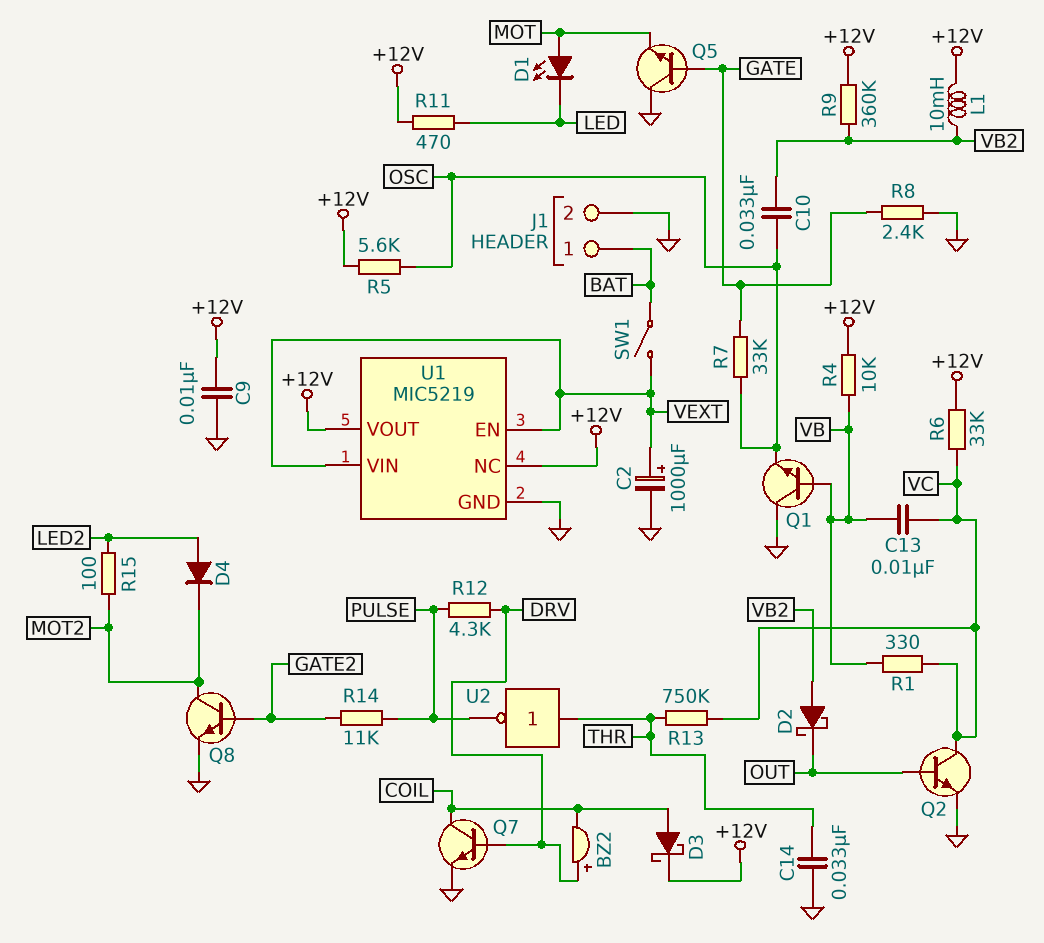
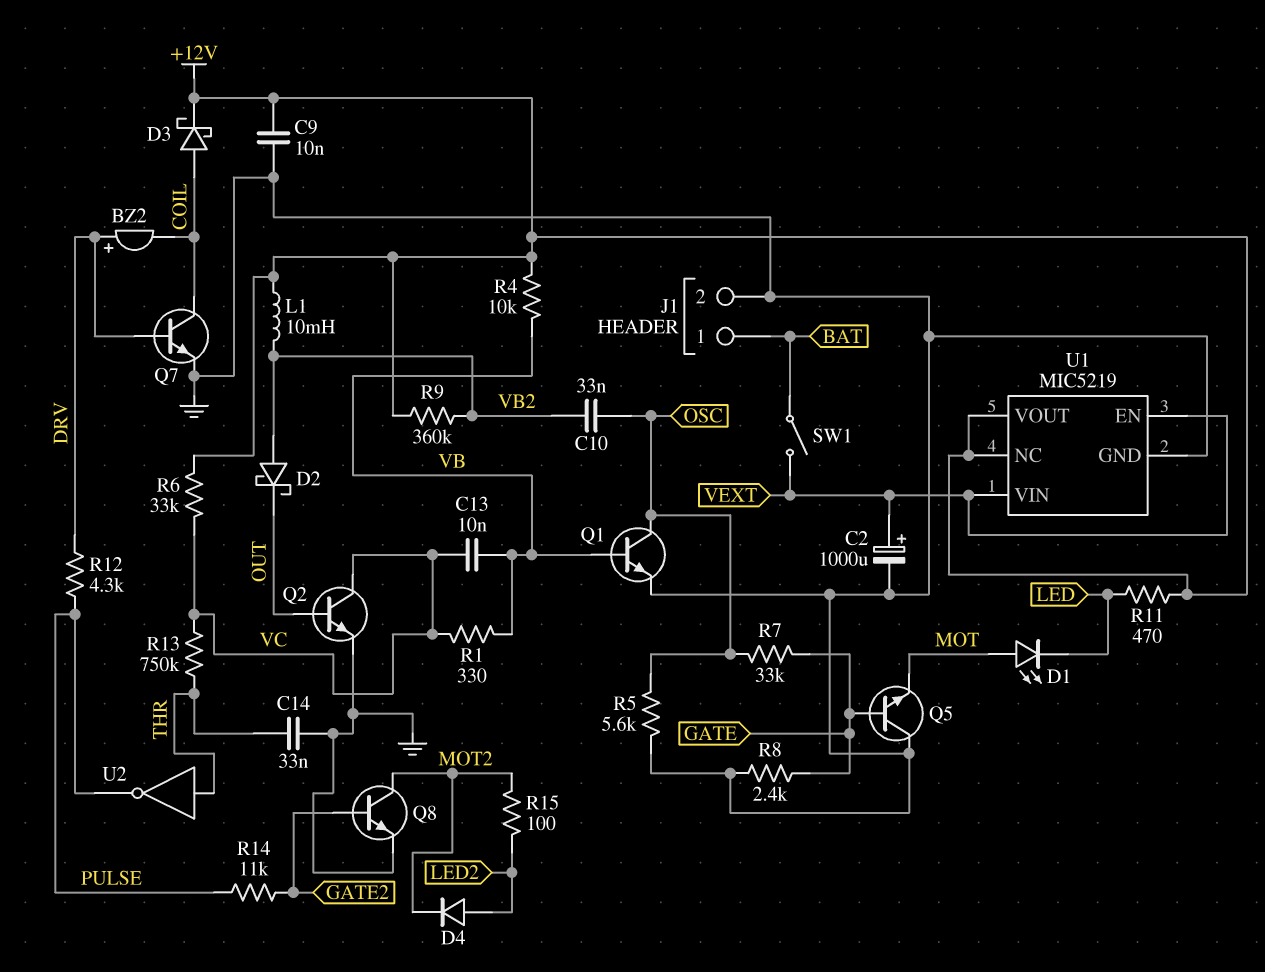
Q1: NPN (B VB, C GND, E OSC) -> NPN (B VB, C OSC, E GND)
R5: 5.6k (+12V, OSC) -> 5.6k (GND, OSC)

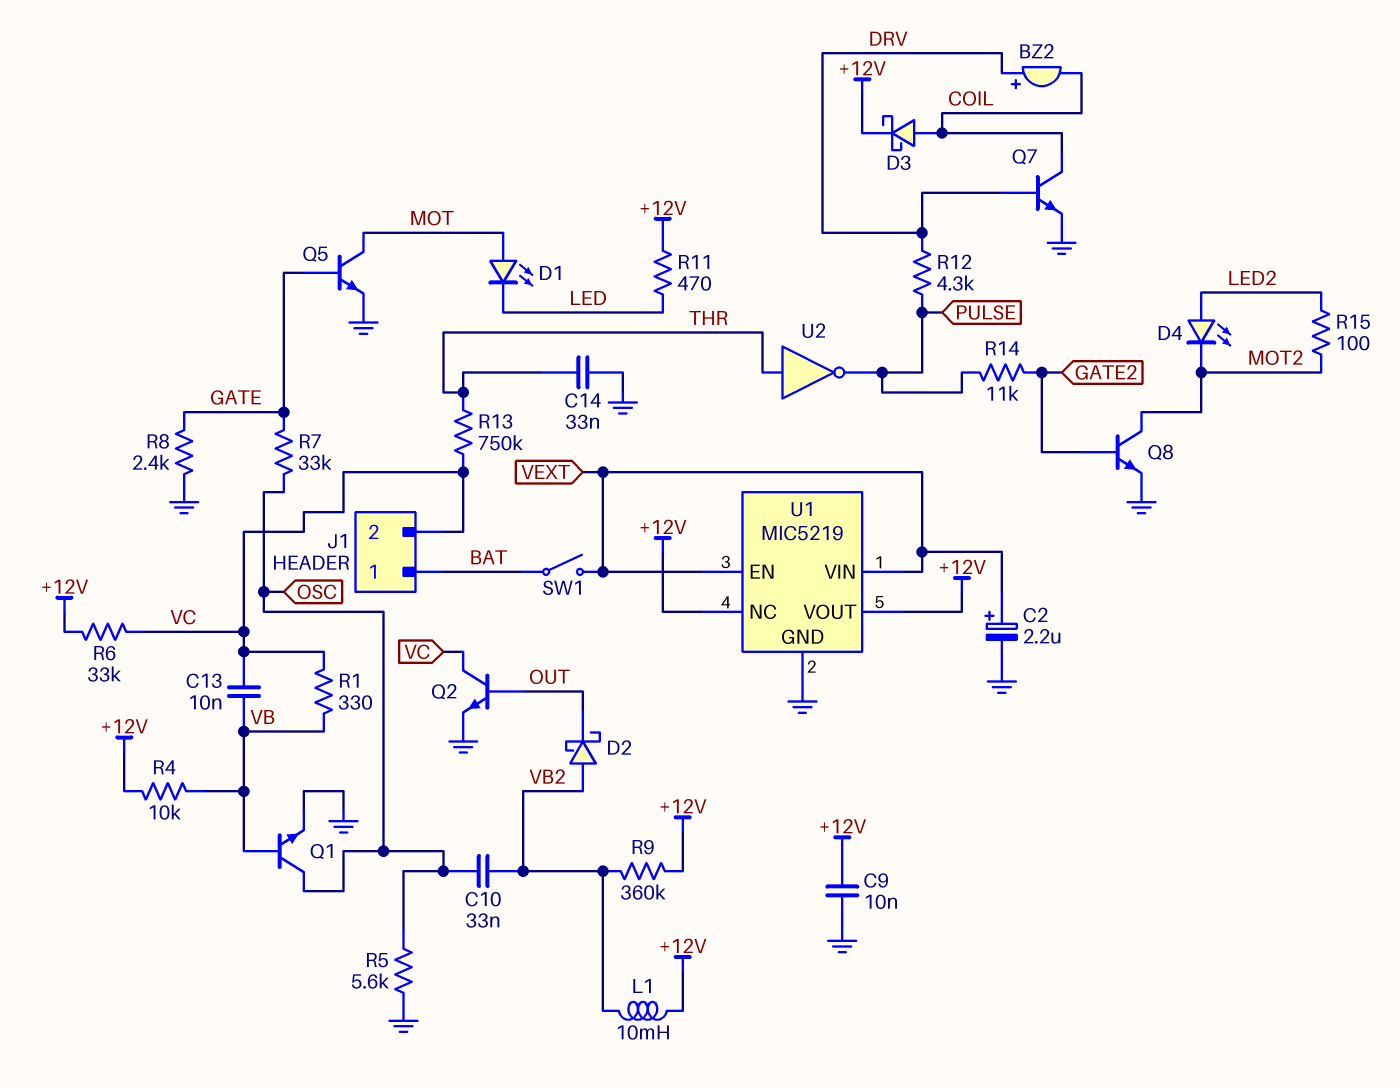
C2: 1000uF (plus VEXT, minus GND) -> 2.2uF (plus VEXT, minus GND)
D4: diode (A LED2, K MOT2) -> LED (A LED2, K MOT2)
J1 pin 2: GND -> VC
Q5: NPN (B GATE, C GND, E MOT) -> NPN (B GATE, C MOT, E GND)

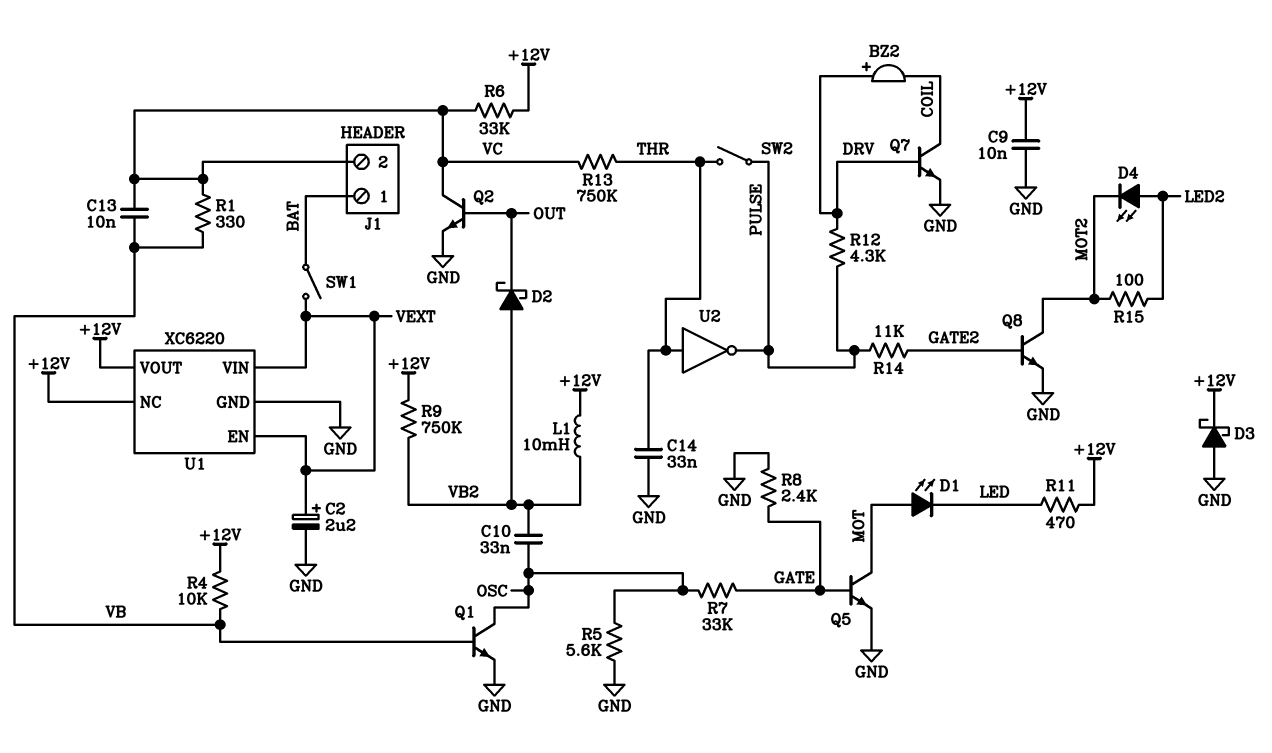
D3: schottky (A COIL, K +12V) -> schottky (A GND, K +12V)
R9: 360k (+12V, VB2) -> 750k (+12V, VB2)
SW2: none -> switch (PULSE, THR)
U1: MIC5219 -> XC6220

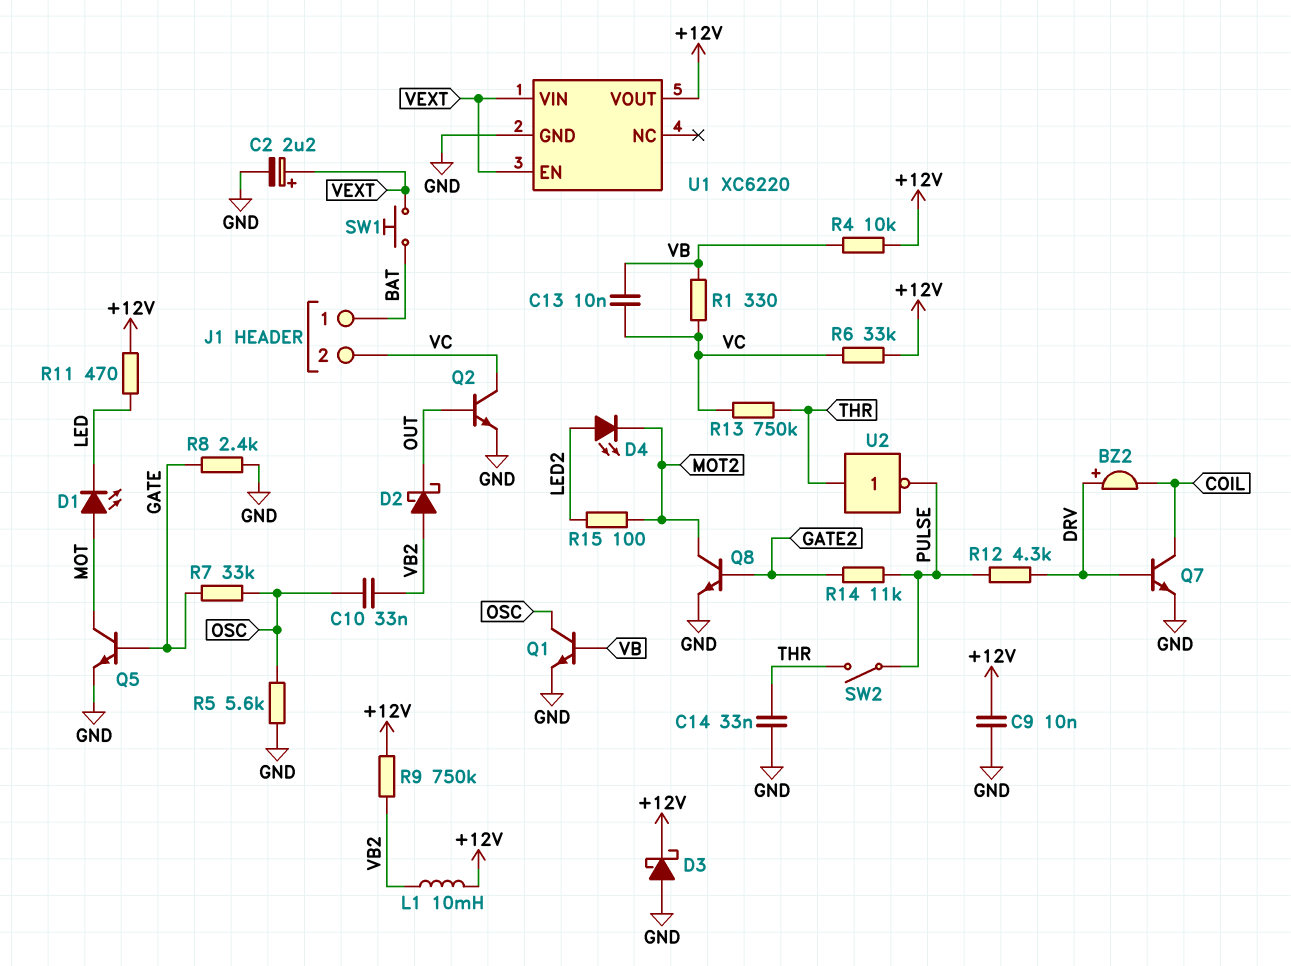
SW1: switch (BAT, VEXT) -> button (BAT, VEXT)
U1 pin NC: +12V -> none

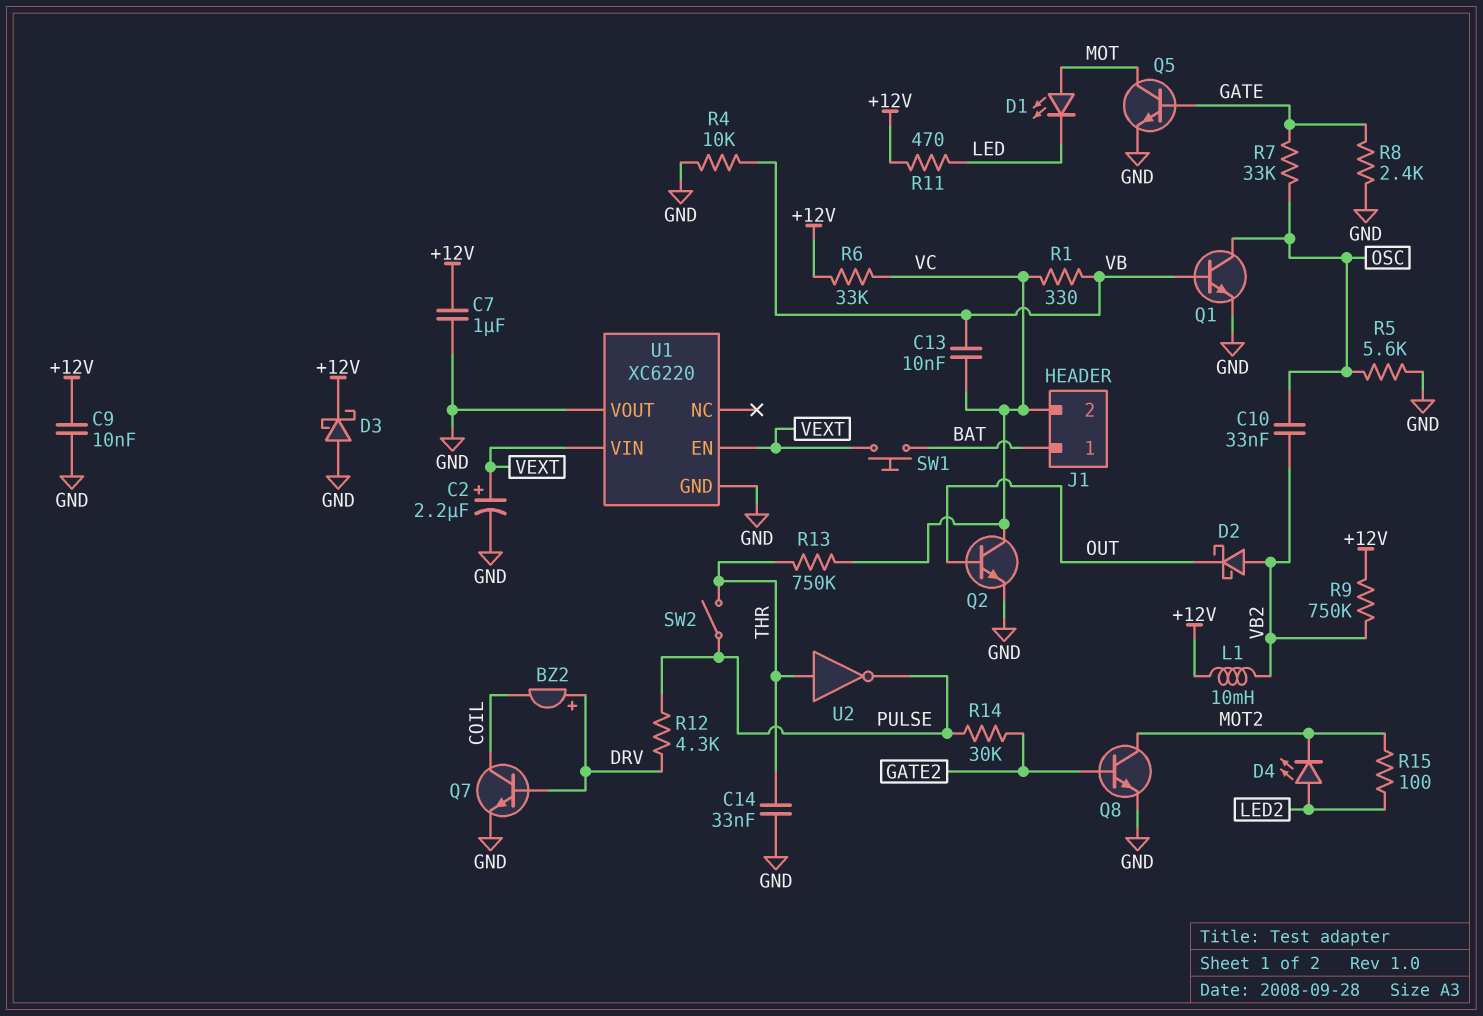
C7: none -> 1uF (+12V, GND)
R4: 10k (+12V, VB) -> 10k (GND, VB)
R14: 11k (GATE2, PULSE) -> 30k (GATE2, PULSE)
U1 pin VOUT: +12V -> GND

